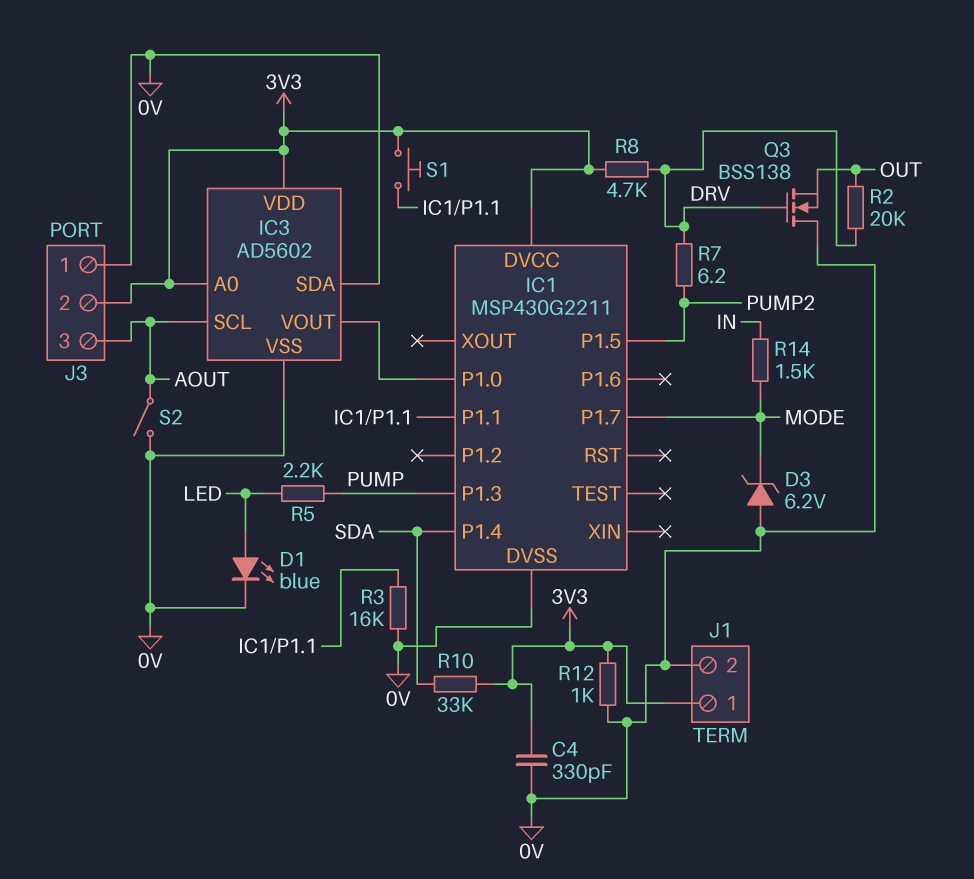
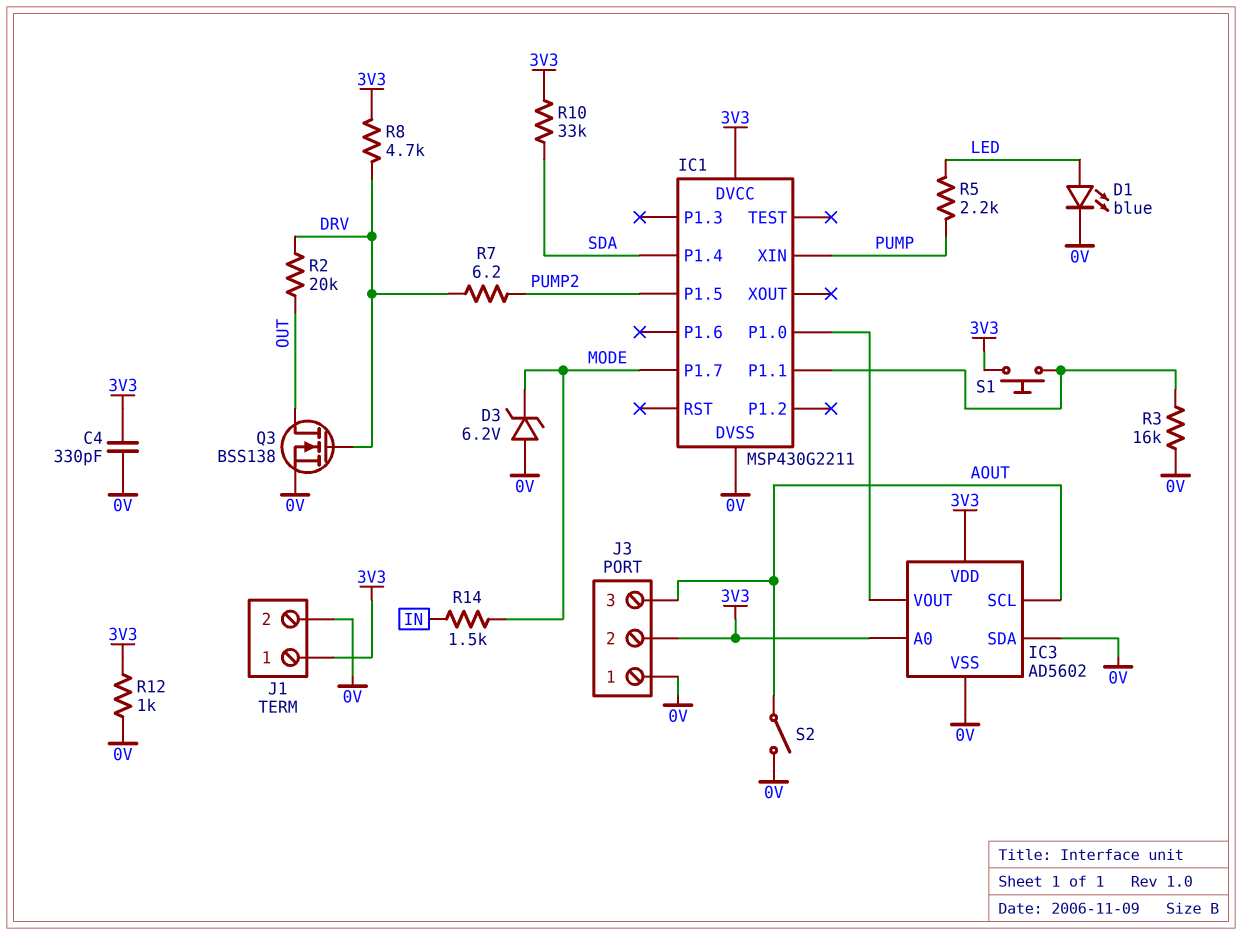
IC1 pin P1.3: PUMP -> none
IC1 pin XIN: none -> PUMP
Q3: NMOS BSS138 (G DRV, D 0V, S OUT) -> NMOS BSS138 (G DRV, D OUT, S 0V)

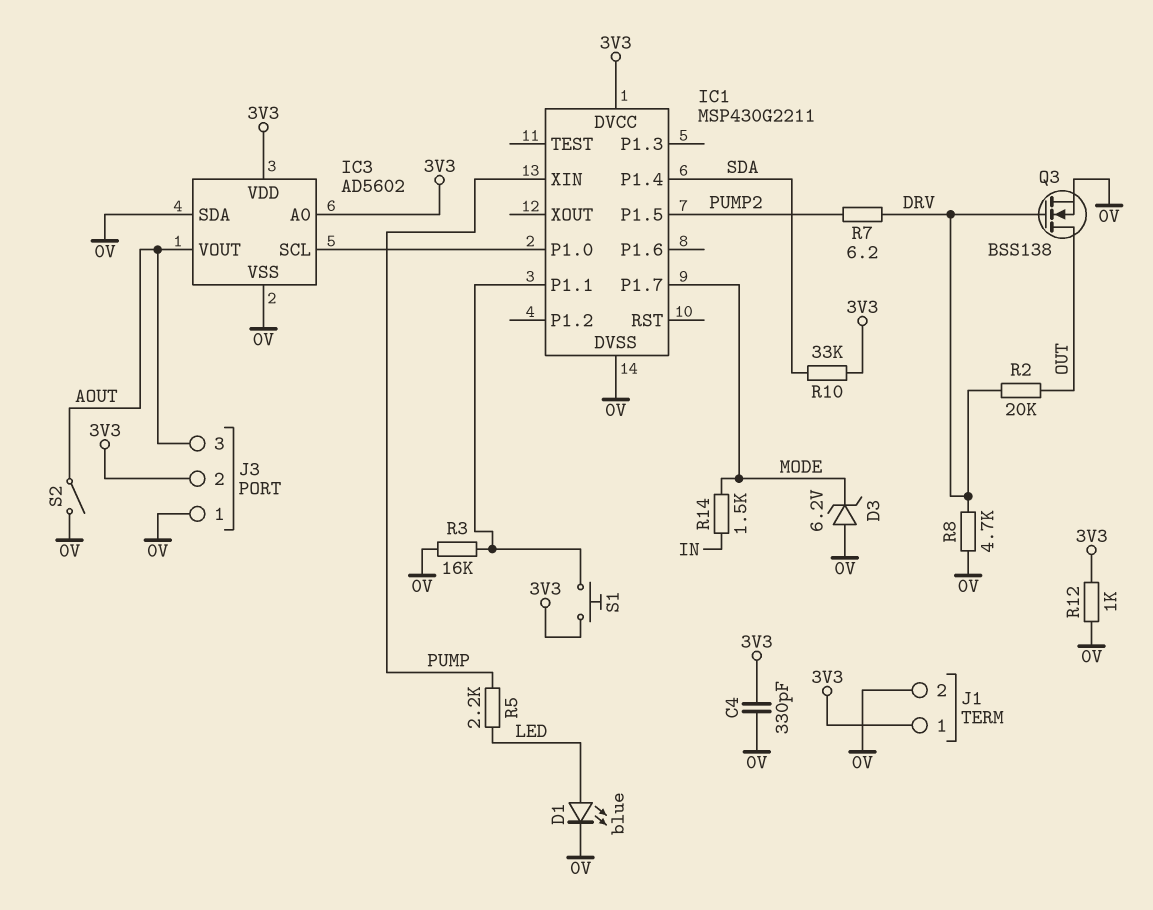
IC3 pin SCL: AOUT -> IC1/P1.0
IC3 pin VOUT: IC1/P1.0 -> AOUT
R8: 4.7k (3V3, DRV) -> 4.7k (0V, DRV)

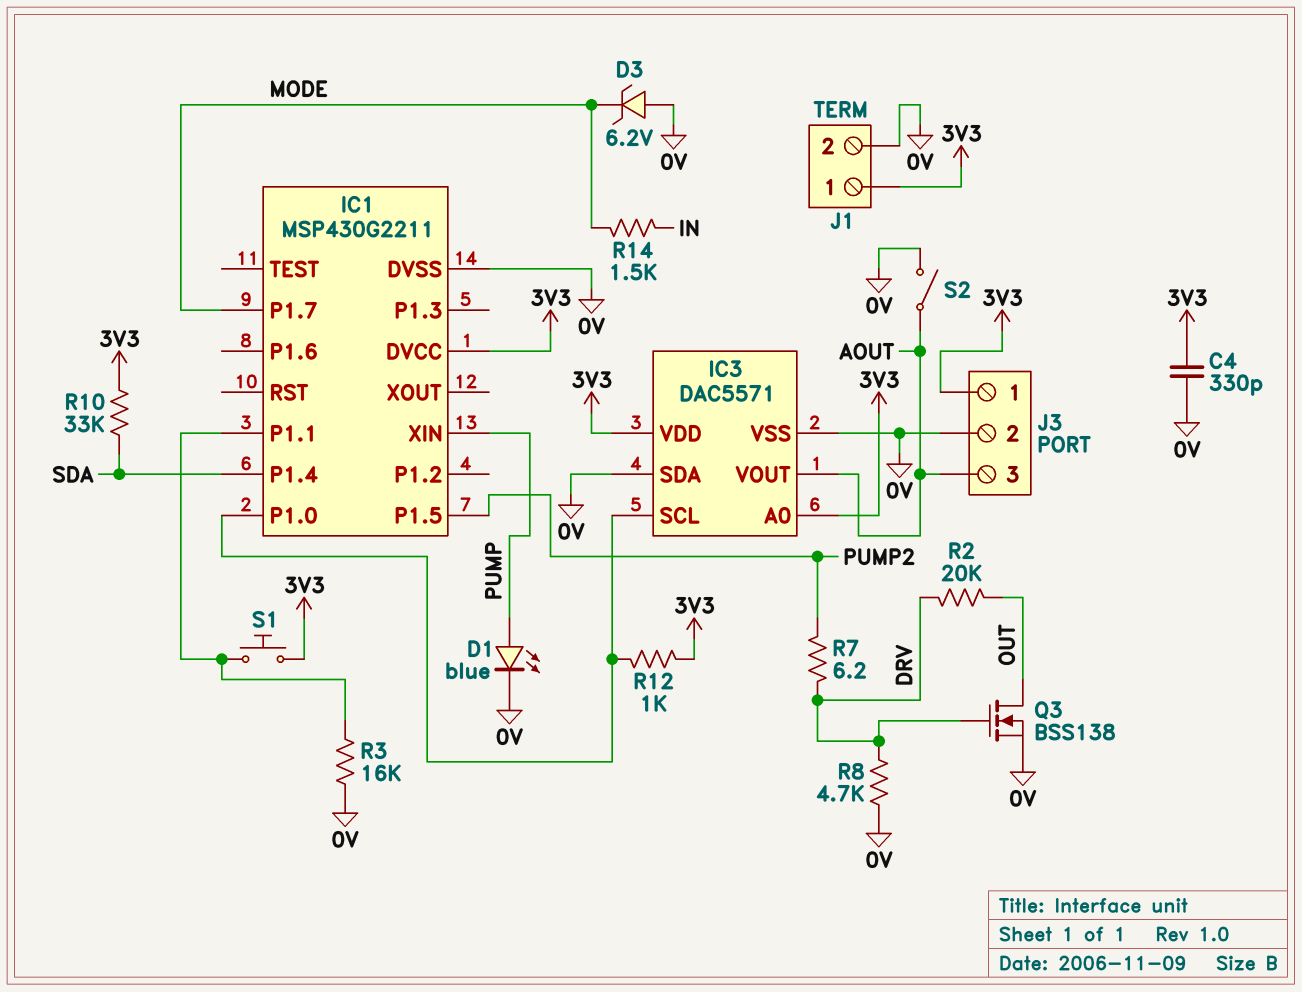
D1: LED blue (A LED, K 0V) -> LED blue (A PUMP, K 0V)
IC3: AD5602 -> DAC5571
J3 pin 1: 0V -> 3V3
J3 pin 2: 3V3 -> 0V
R5: 2.2k (LED, PUMP) -> none
R12: 1k (0V, 3V3) -> 1k (3V3, IC1/P1.0)

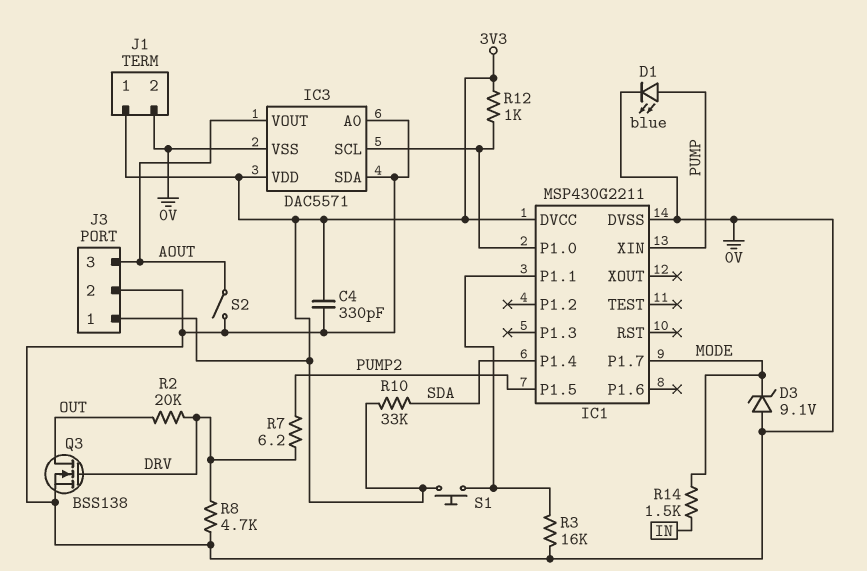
D3: zener 6.2V (A 0V, K MODE) -> zener 9.1V (A 0V, K MODE)
IC3 pin A0: 3V3 -> 0V

